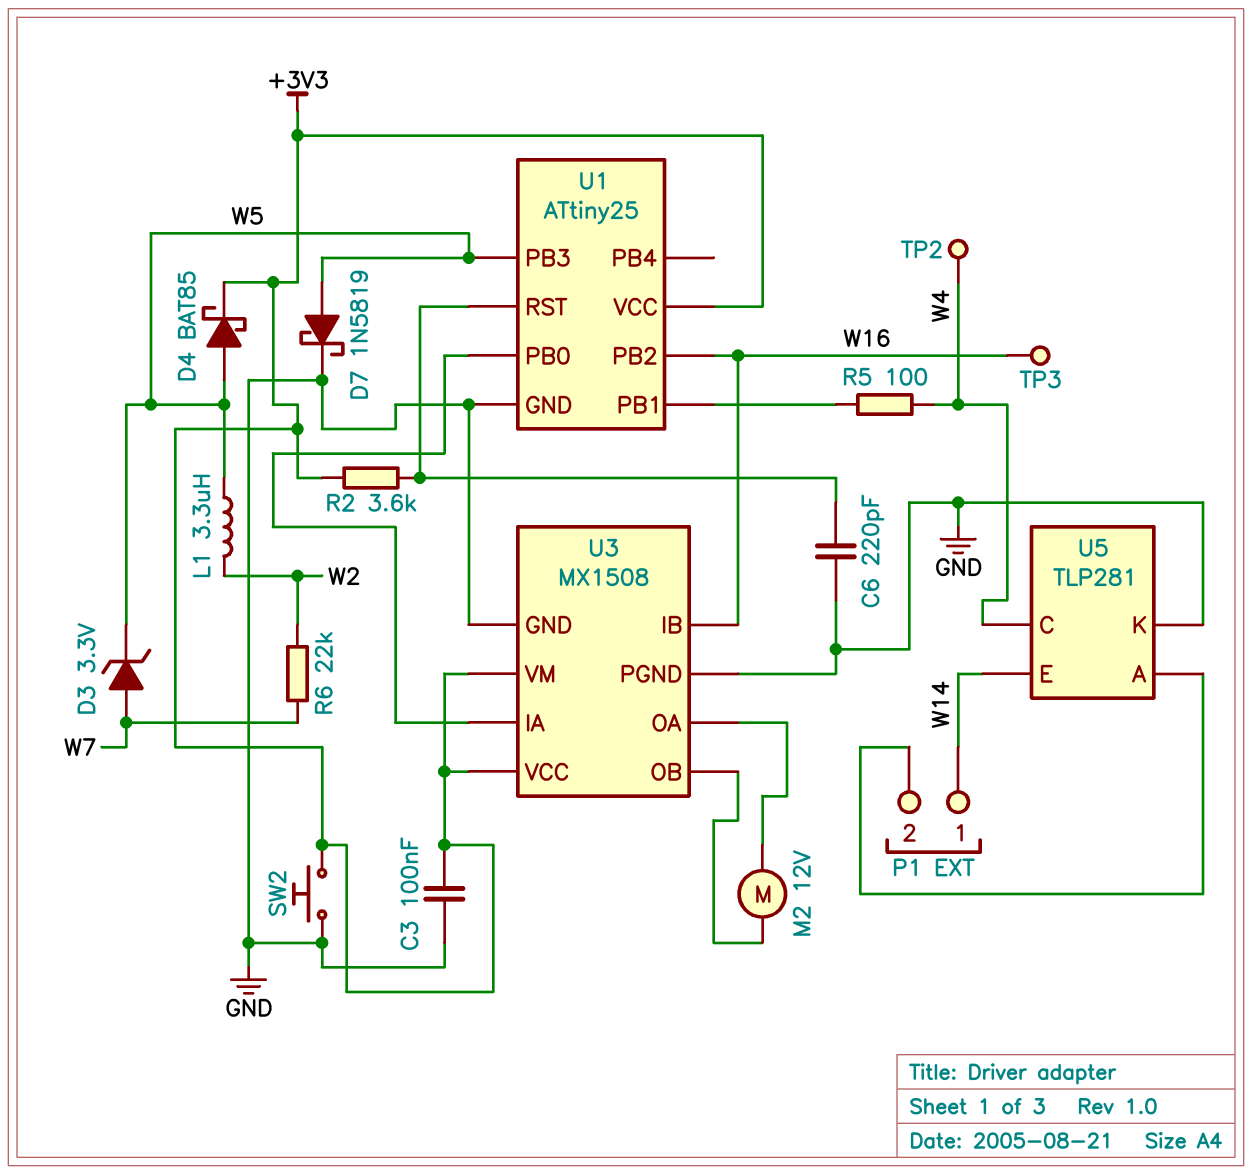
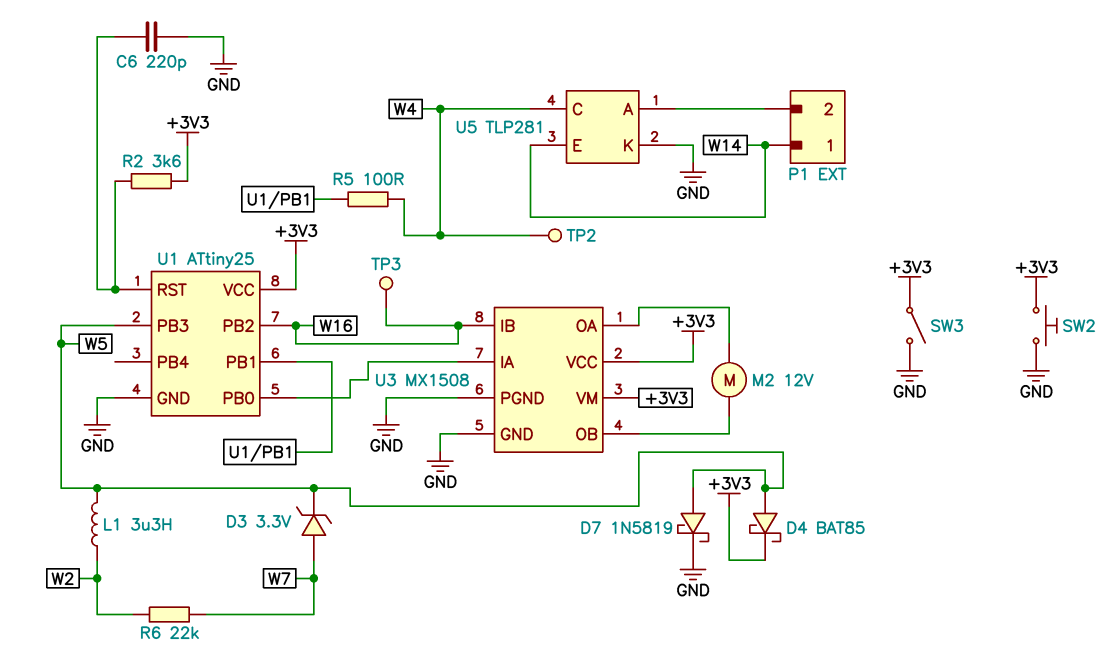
C3: 100nF (+3V3, GND) -> none
SW3: none -> switch (+3V3, GND)

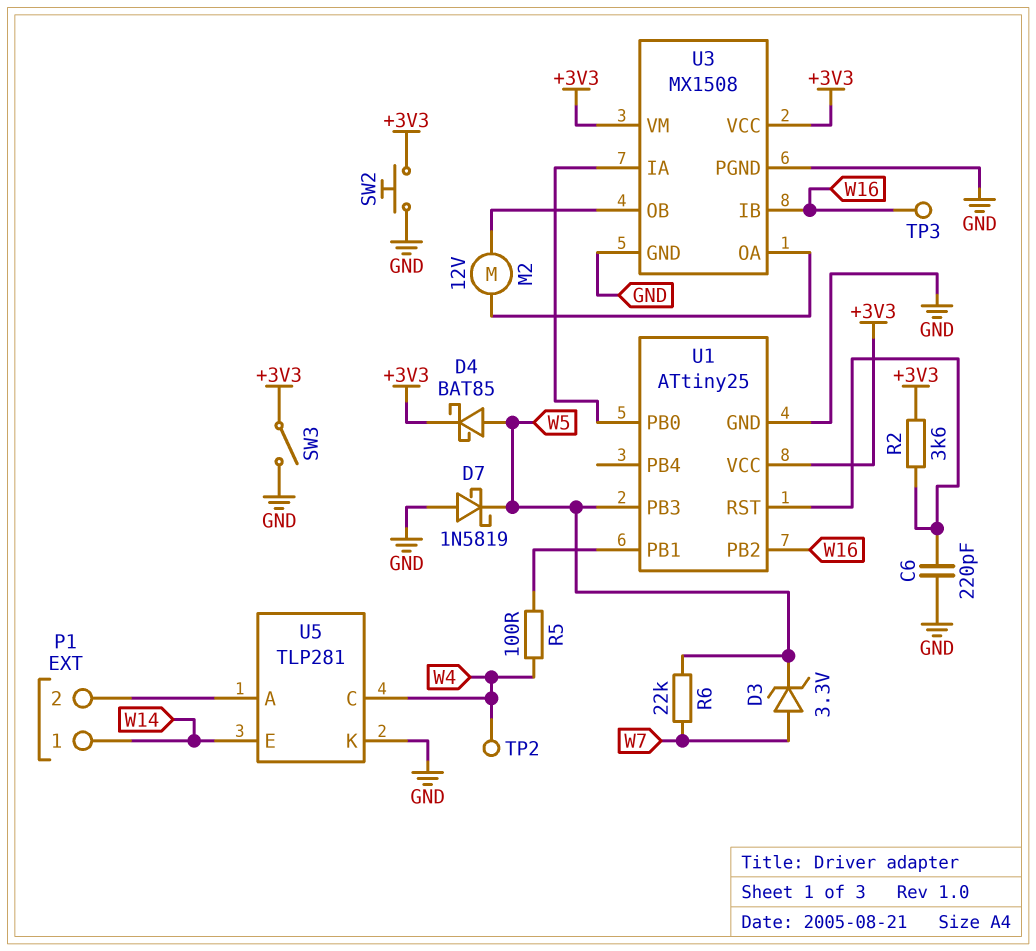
D7: schottky 1N5819 (A W5, K GND) -> schottky 1N5819 (A GND, K W5)
L1: 3.3uH (W2, W5) -> none
R6: 22k (W2, W7) -> 22k (W5, W7)

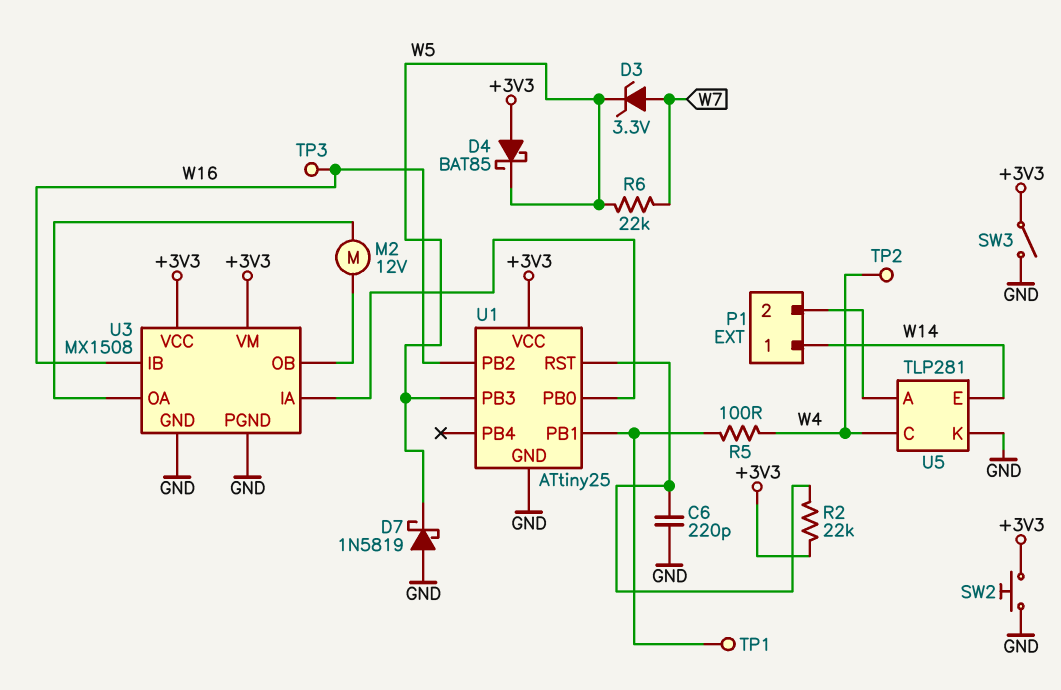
D4: schottky BAT85 (A W5, K +3V3) -> schottky BAT85 (A +3V3, K W5)
R2: 3.6k (+3V3, U1/RST) -> 22k (+3V3, U1/RST)
TP1: none -> test point (U1/PB1)

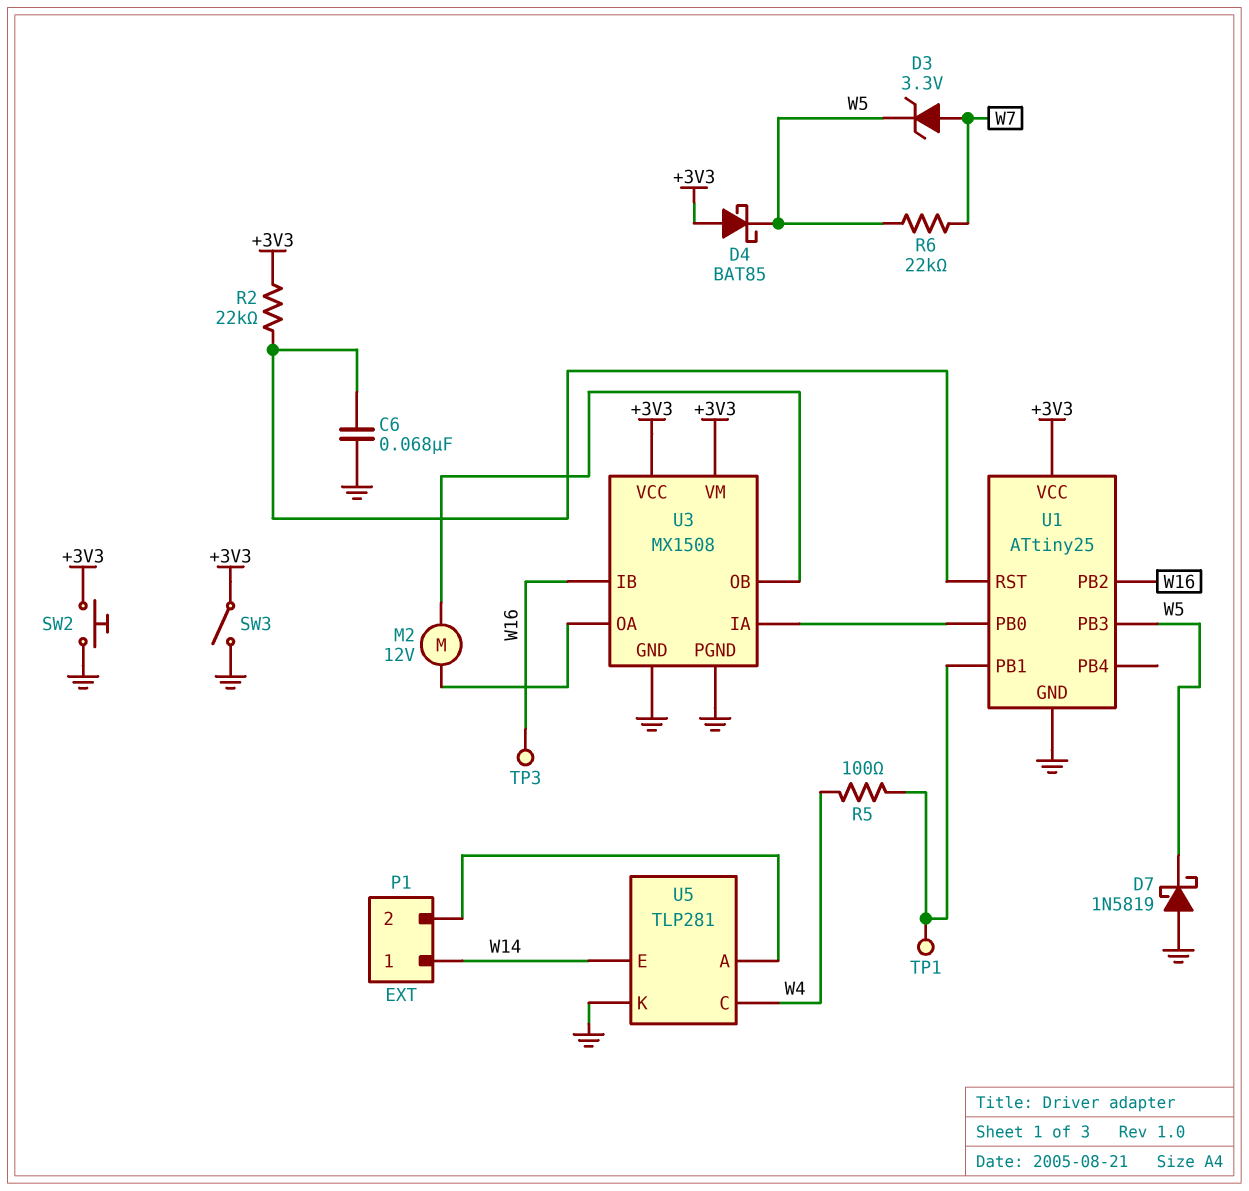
C6: 220pF (GND, U1/RST) -> 68nF (GND, U1/RST)
TP2: test point (W4) -> none

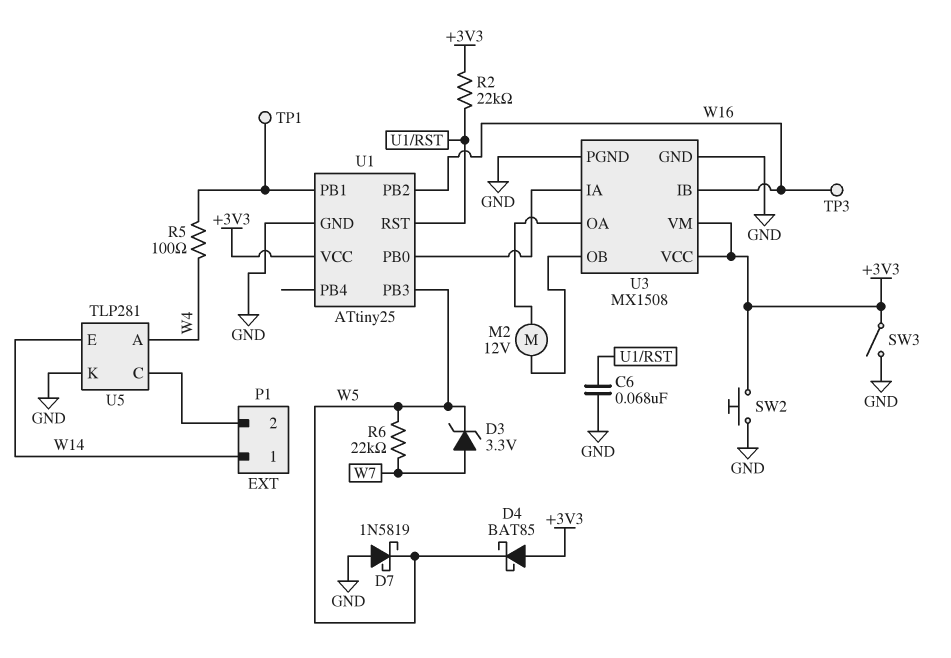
U5 pin A: P1/2 -> W4
U5 pin C: W4 -> P1/2

